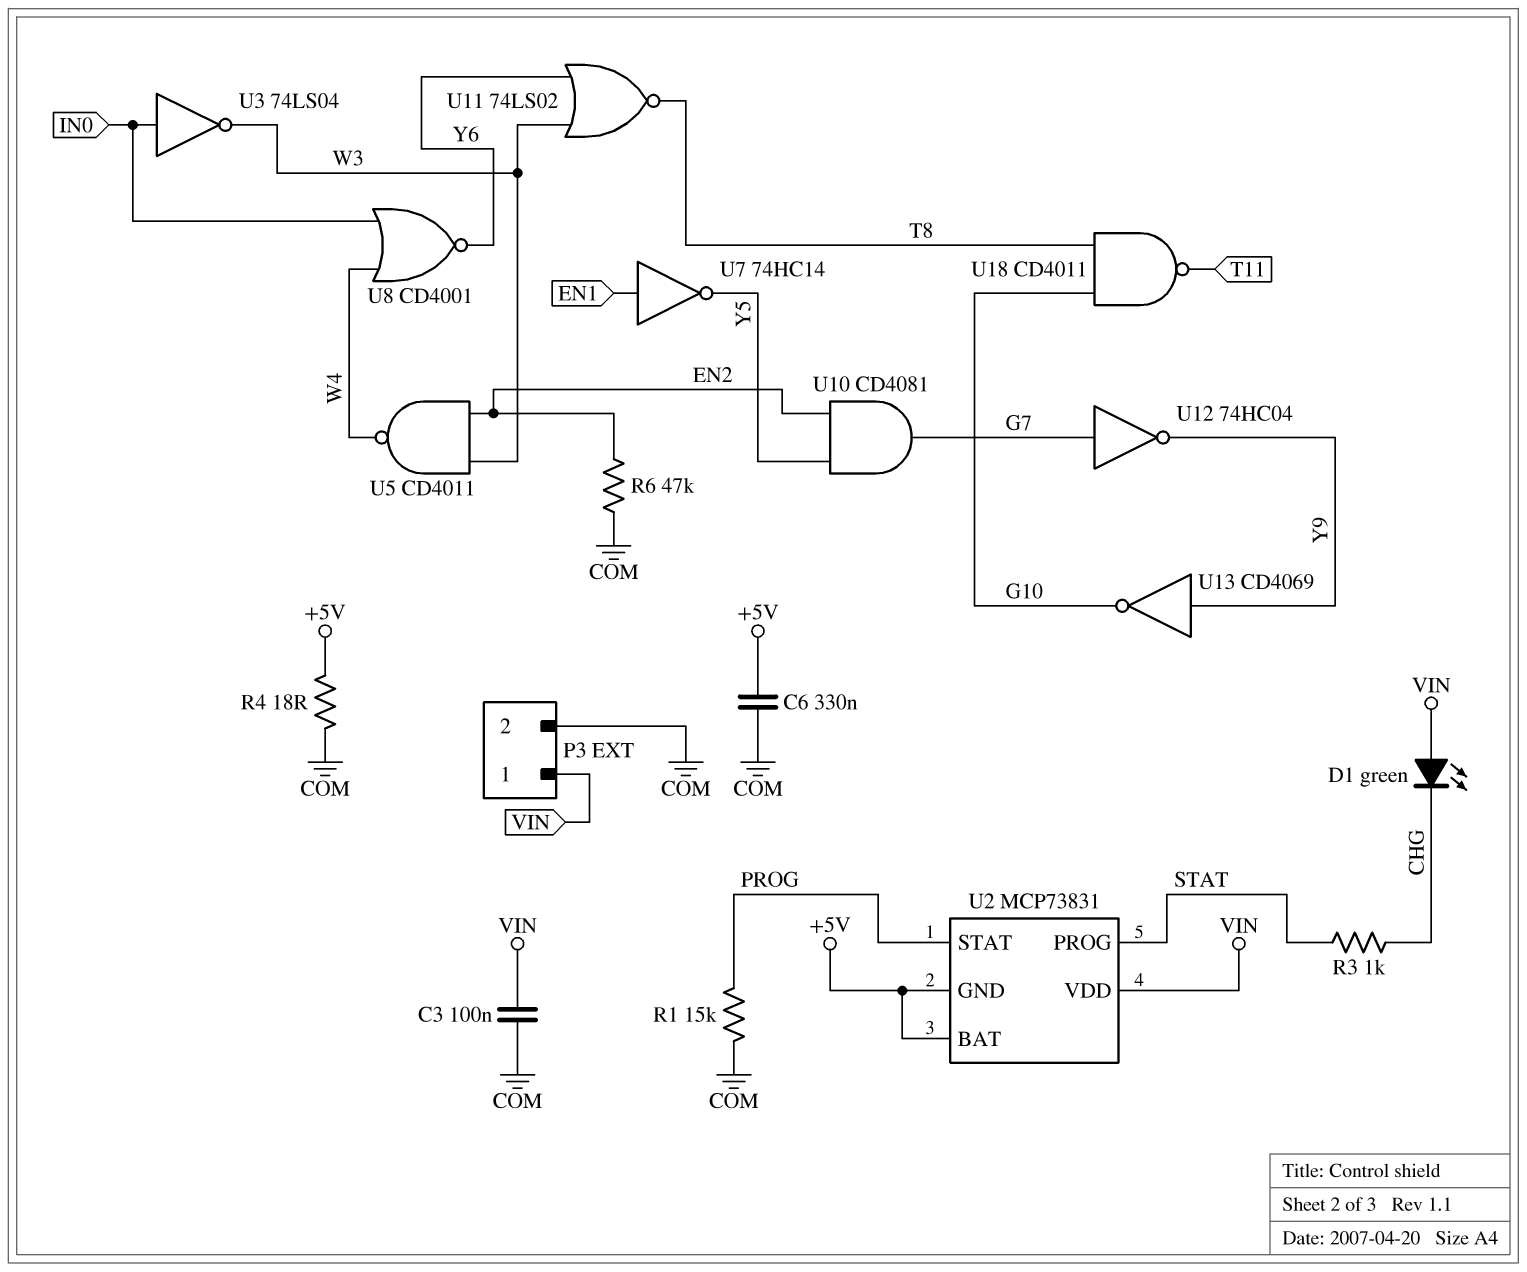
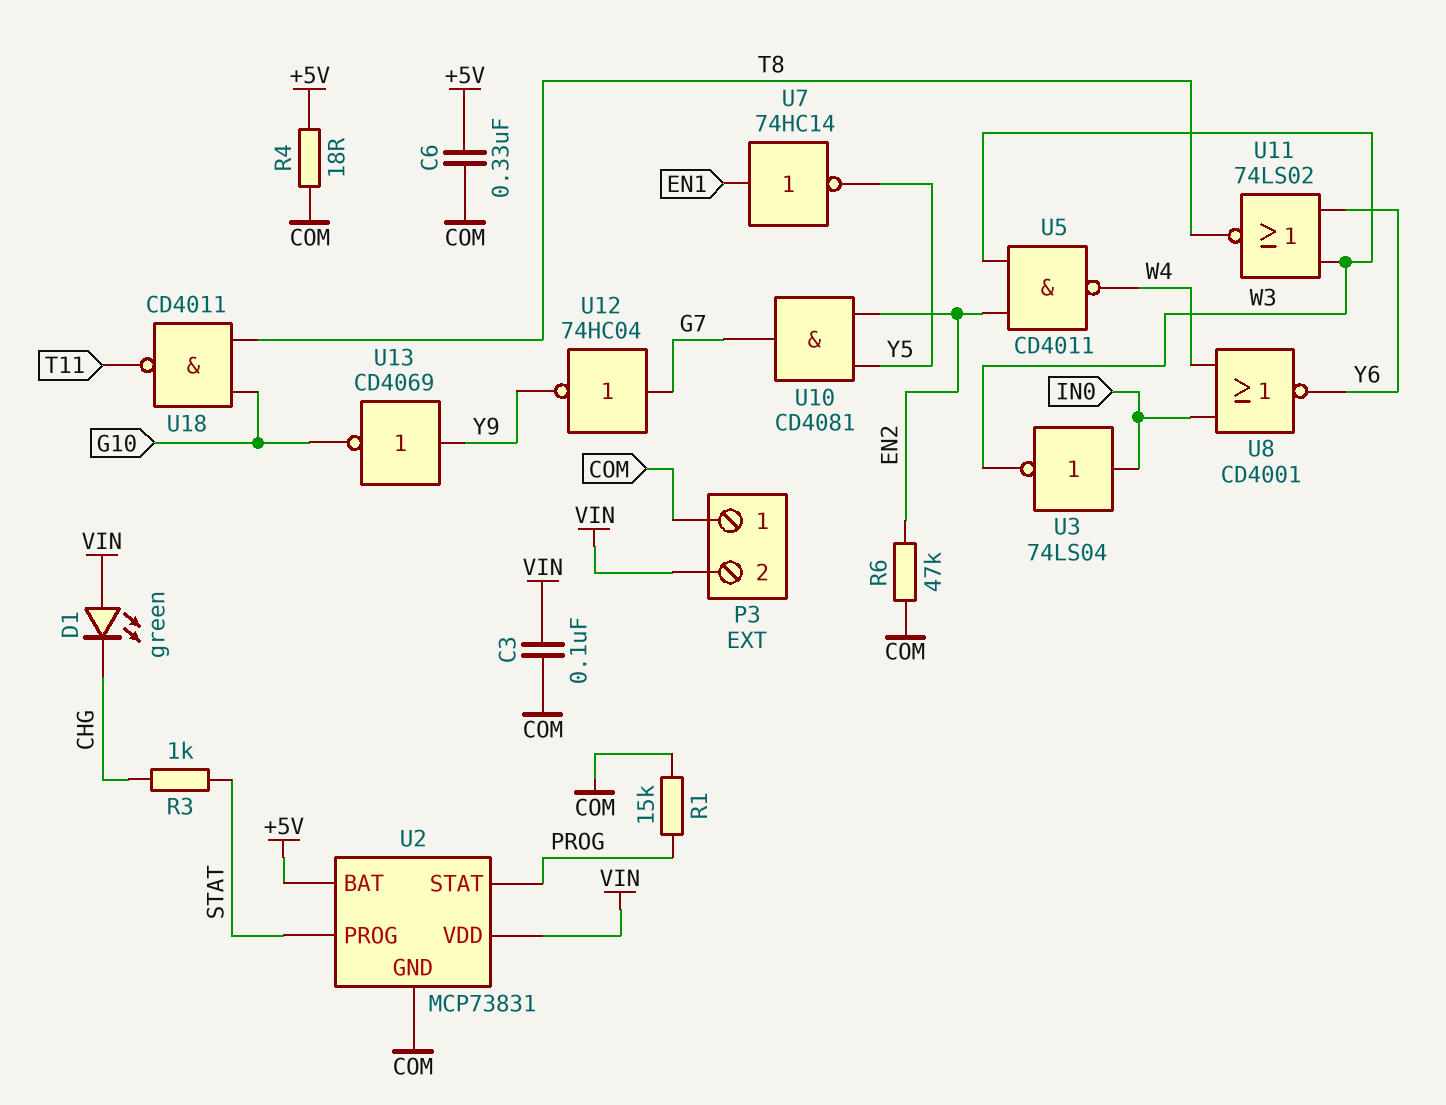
P3 pin 1: VIN -> COM
P3 pin 2: COM -> VIN
U2 pin GND: +5V -> COM

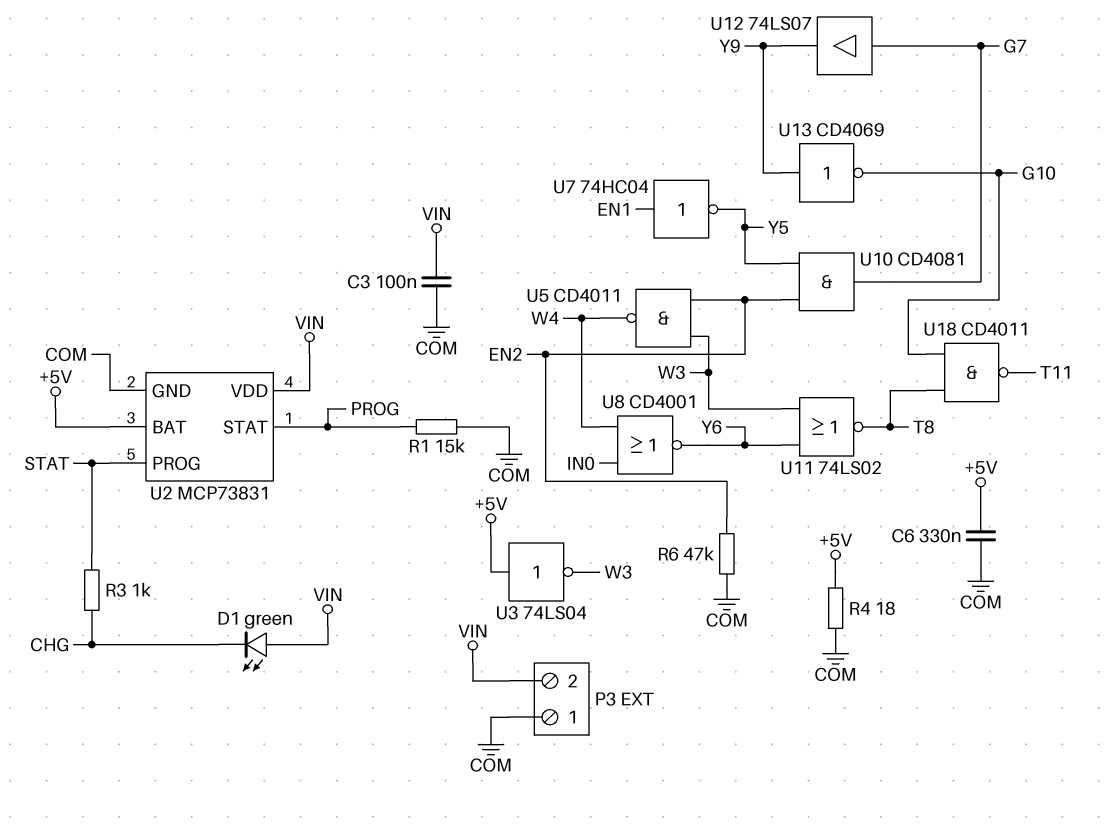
U3: NOT 74LS04 (in IN0, out W3) -> NOT 74LS04 (in +5V, out W3)
U7: NOT 74HC14 (in EN1, out Y5) -> NOT 74HC04 (in EN1, out Y5)
U12: NOT 74HC04 (in G7, out Y9) -> buffer 74LS07 (in G7, out Y9)

